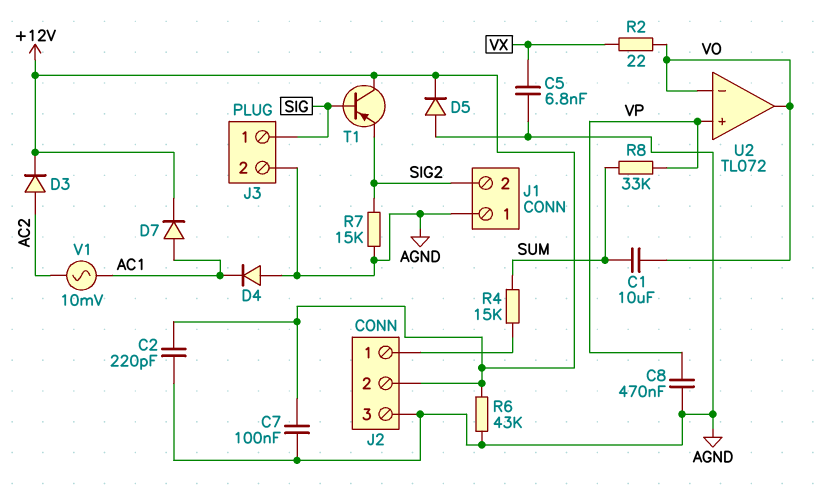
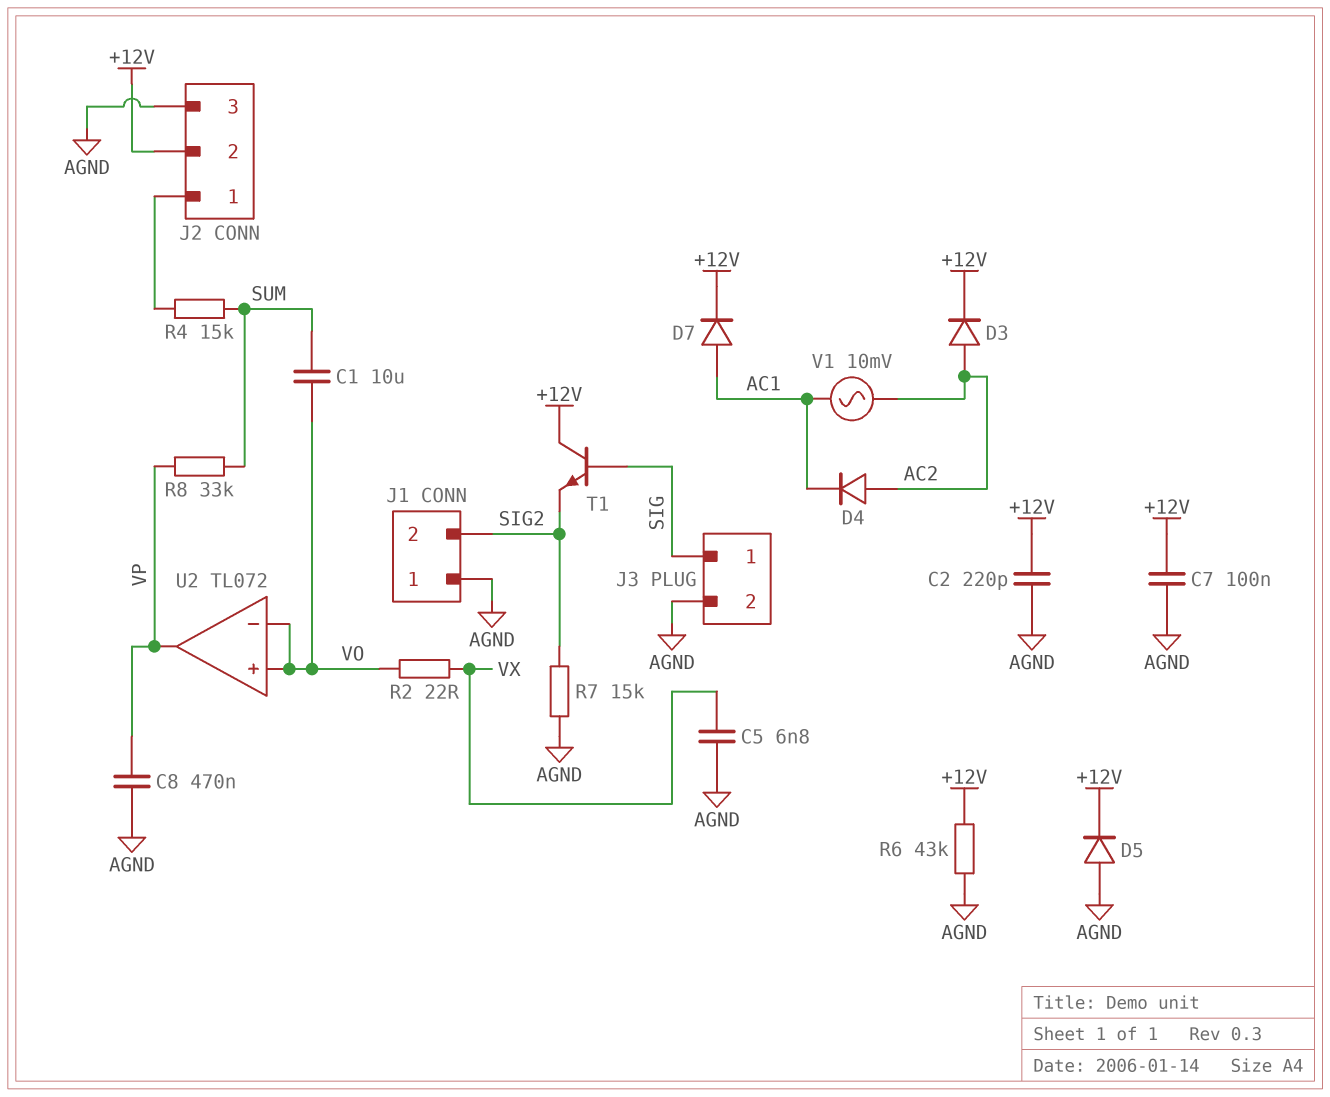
D4: diode (A AGND, K AC1) -> diode (A AC2, K AC1)
T1: PNP (B SIG, C +12V, E SIG2) -> NPN (B SIG, C +12V, E SIG2)
U2 pin in+: VP -> VO
U2 pin out: VO -> VP

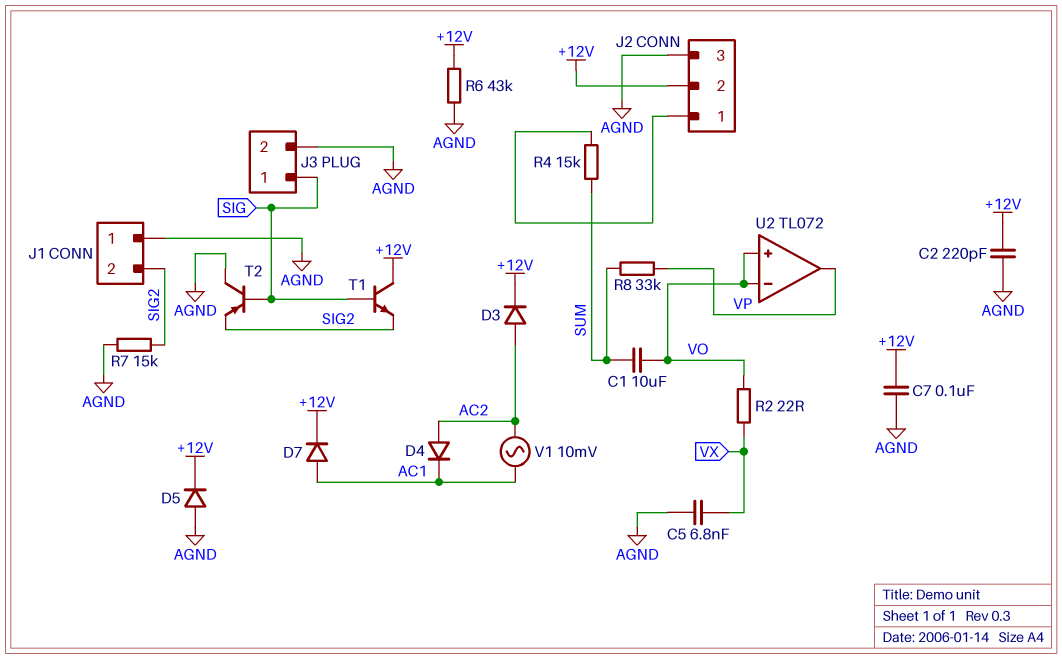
C8: 470nF (AGND, VP) -> none
T2: none -> PNP (B SIG, C AGND, E SIG2)

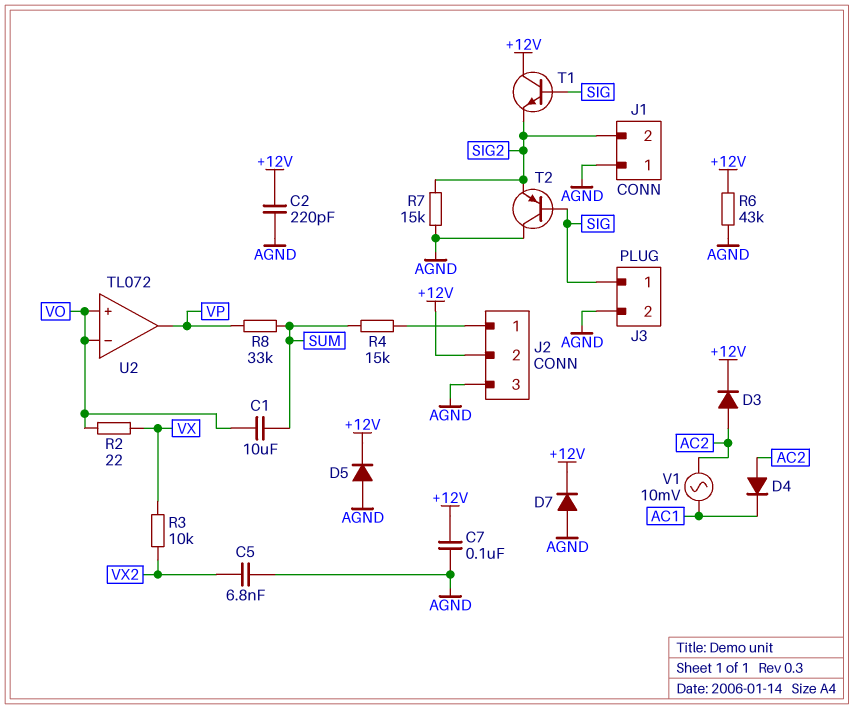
C5: 6.8nF (AGND, VX) -> 6.8nF (AGND, VX2)
D7: diode (A AC1, K +12V) -> diode (A AGND, K +12V)
R3: none -> 10k (VX, VX2)

